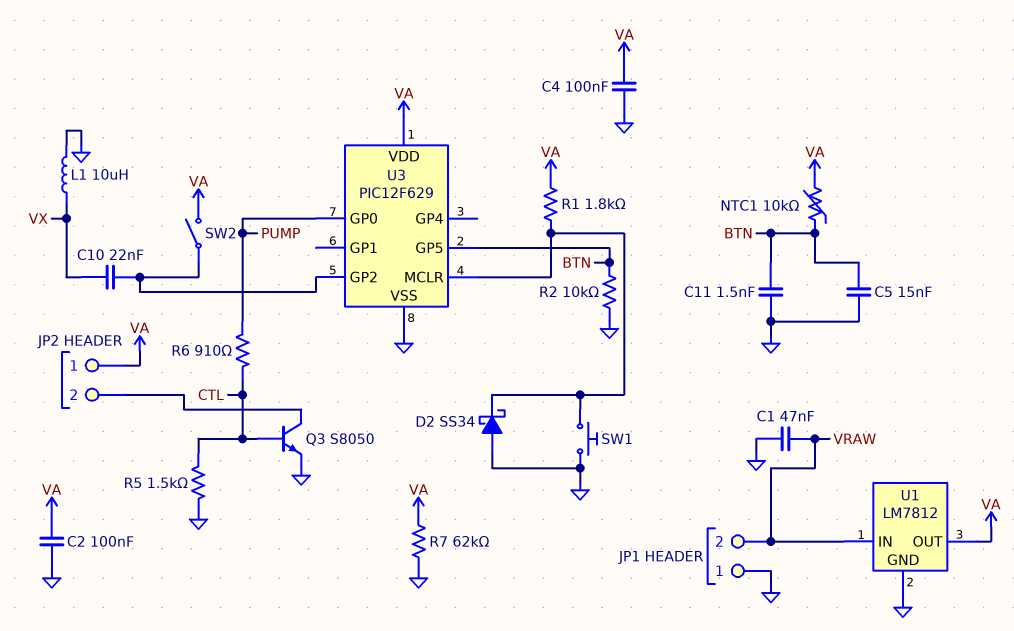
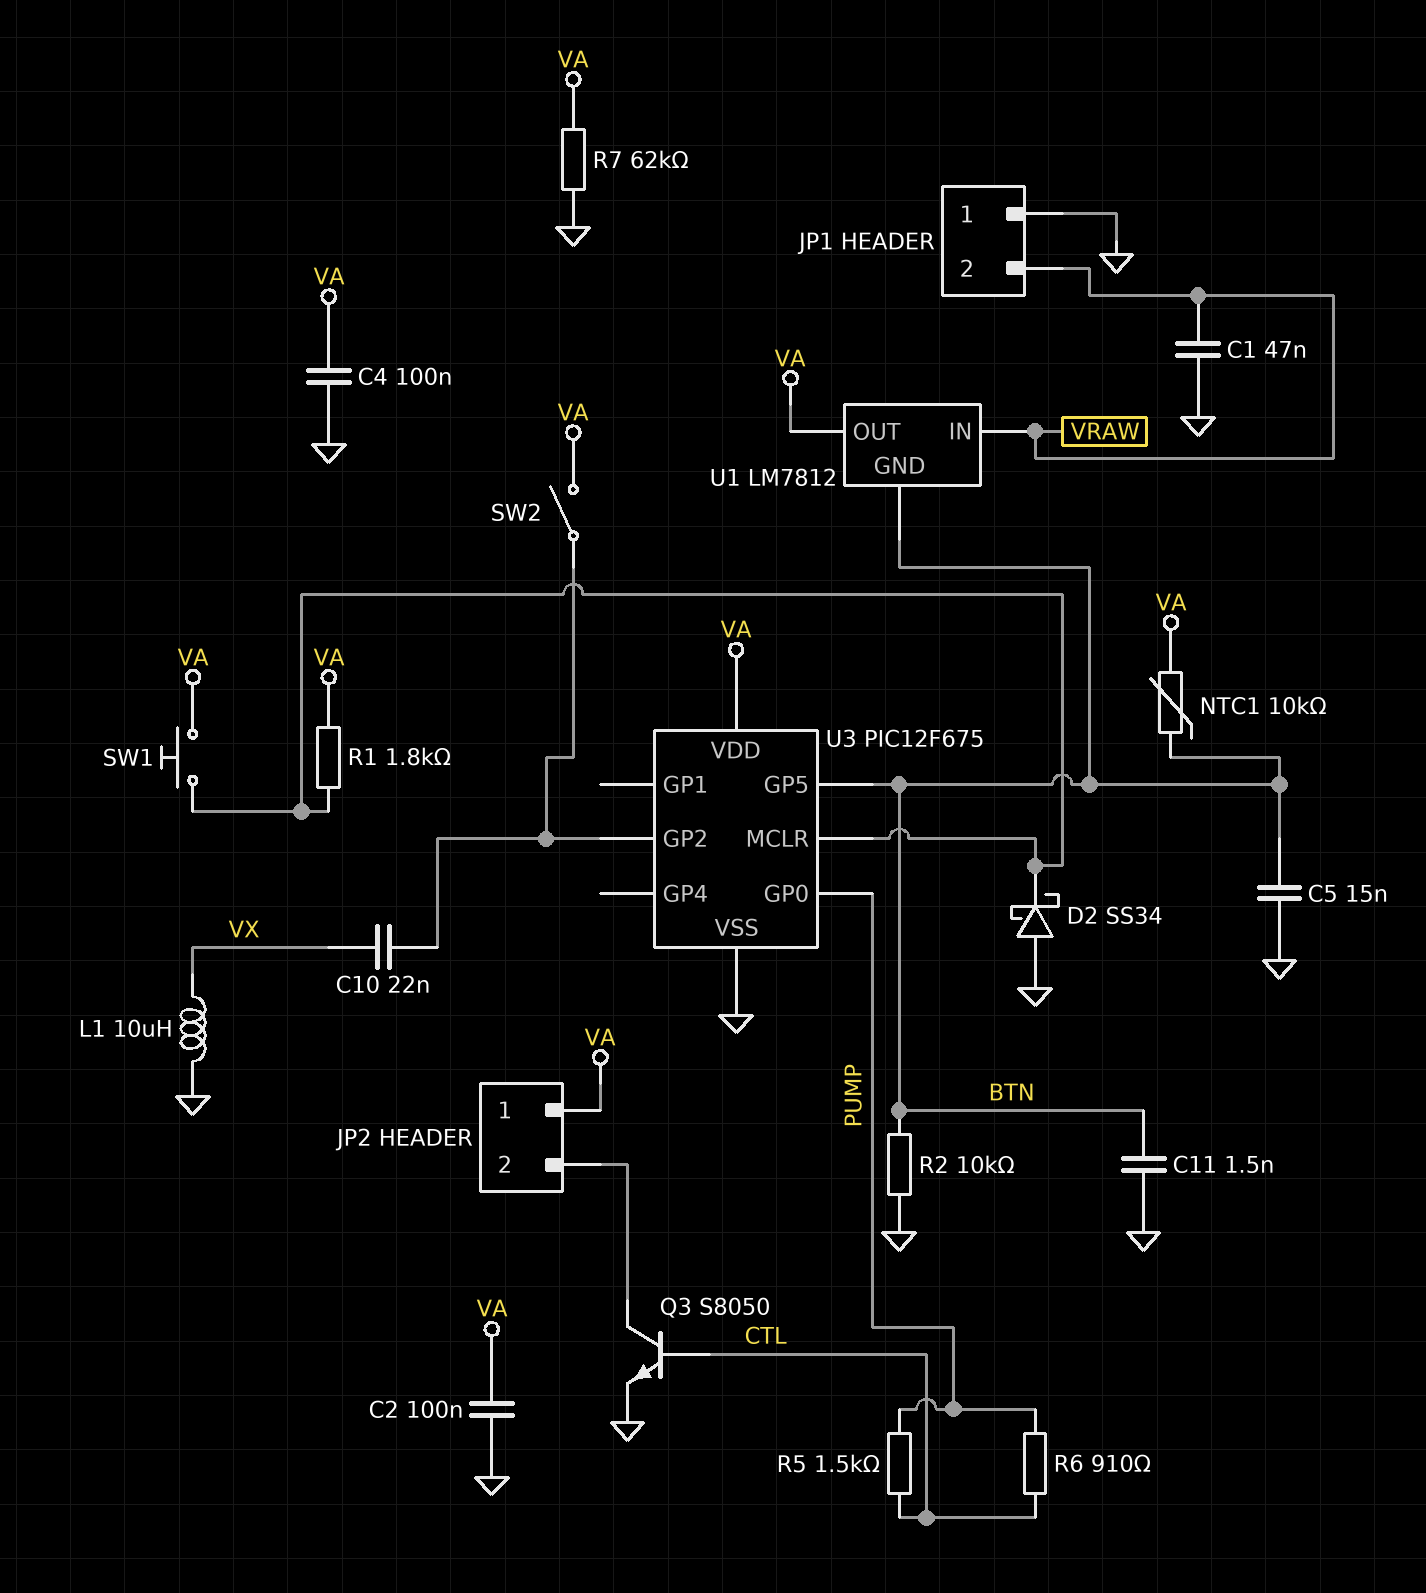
R5: 1.5k (CTL, GND) -> 1.5k (CTL, PUMP)
SW1: button (GND, U3/MCLR) -> button (U3/MCLR, VA)
U1 pin GND: GND -> BTN
U3: PIC12F629 -> PIC12F675

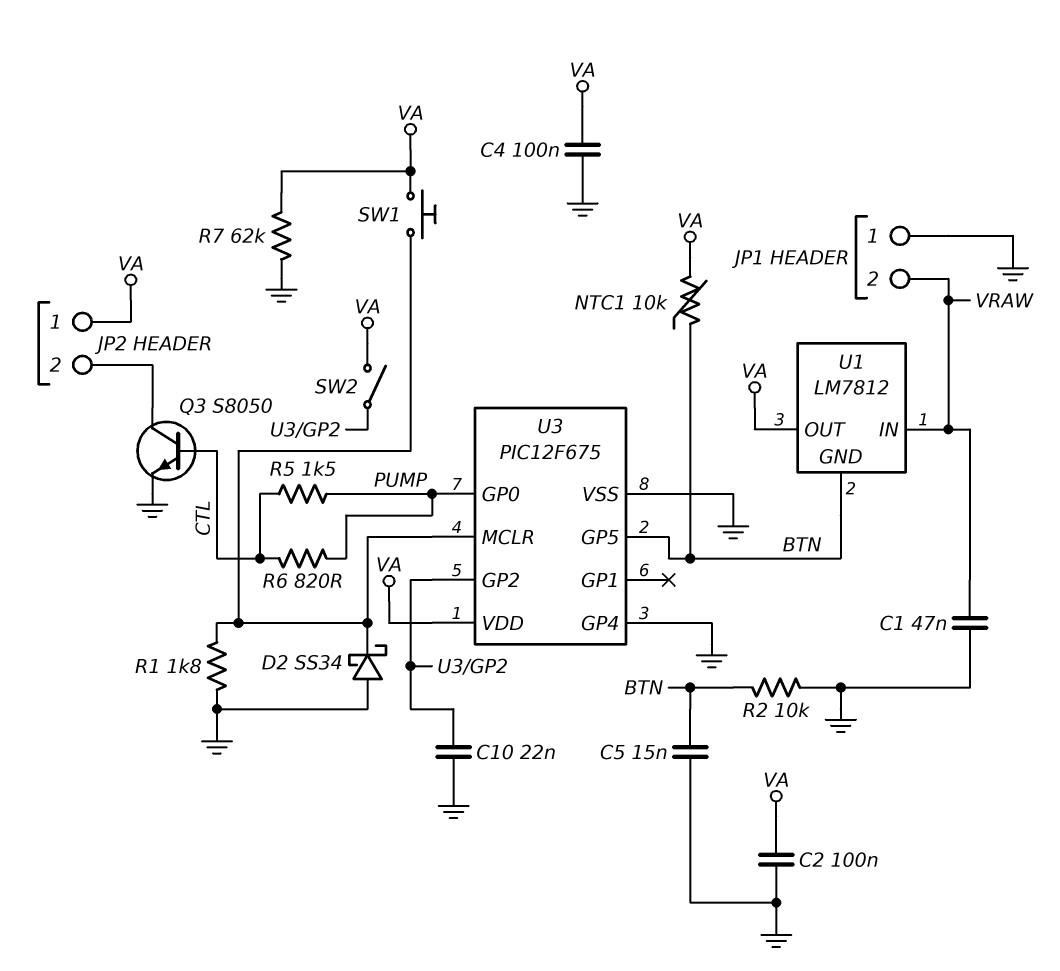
C10: 22nF (U3/GP2, VX) -> 22nF (GND, U3/GP2)
C11: 1.5nF (BTN, GND) -> none
L1: 10uH (GND, VX) -> none
R1: 1.8k (U3/MCLR, VA) -> 1.8k (GND, U3/MCLR)
R6: 910 (CTL, PUMP) -> 820 (CTL, PUMP)
U3 pin GP4: none -> GND

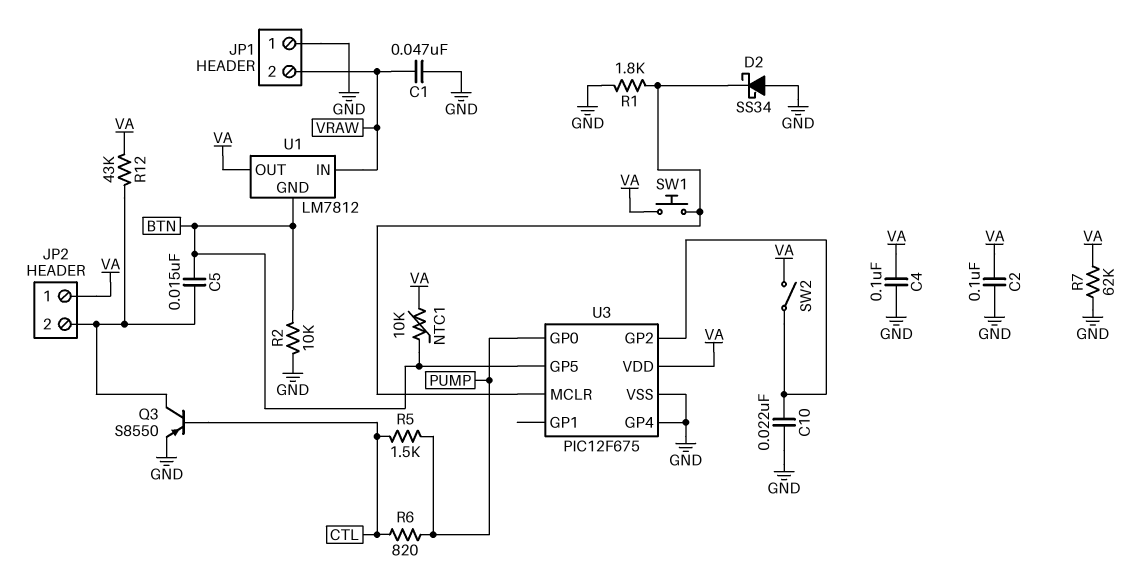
C5: 15nF (BTN, GND) -> 15nF (BTN, JP2/2)
Q3: NPN S8050 (B CTL, C JP2/2, E GND) -> PNP S8550 (B CTL, C JP2/2, E GND)
R12: none -> 43k (JP2/2, VA)

